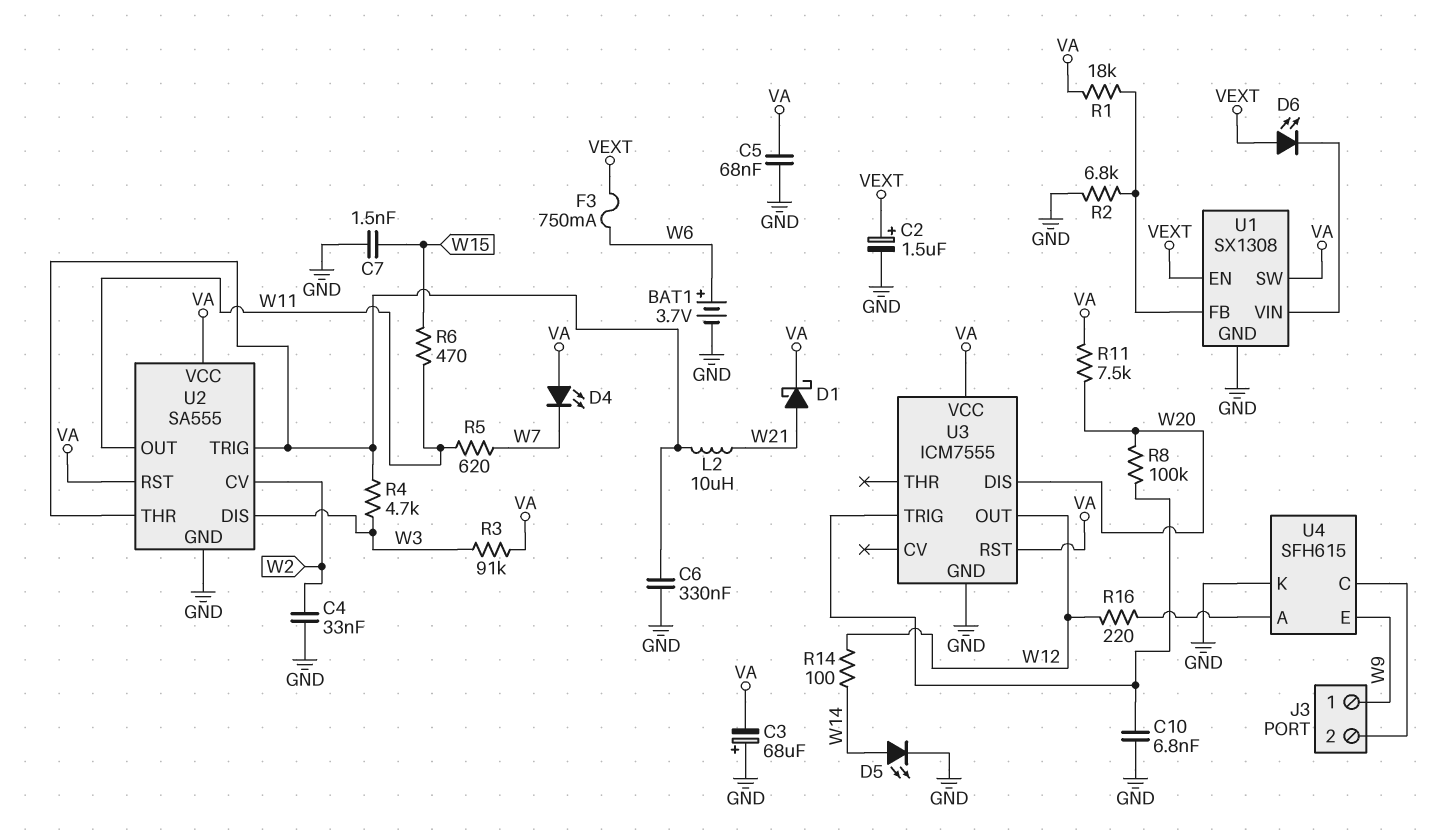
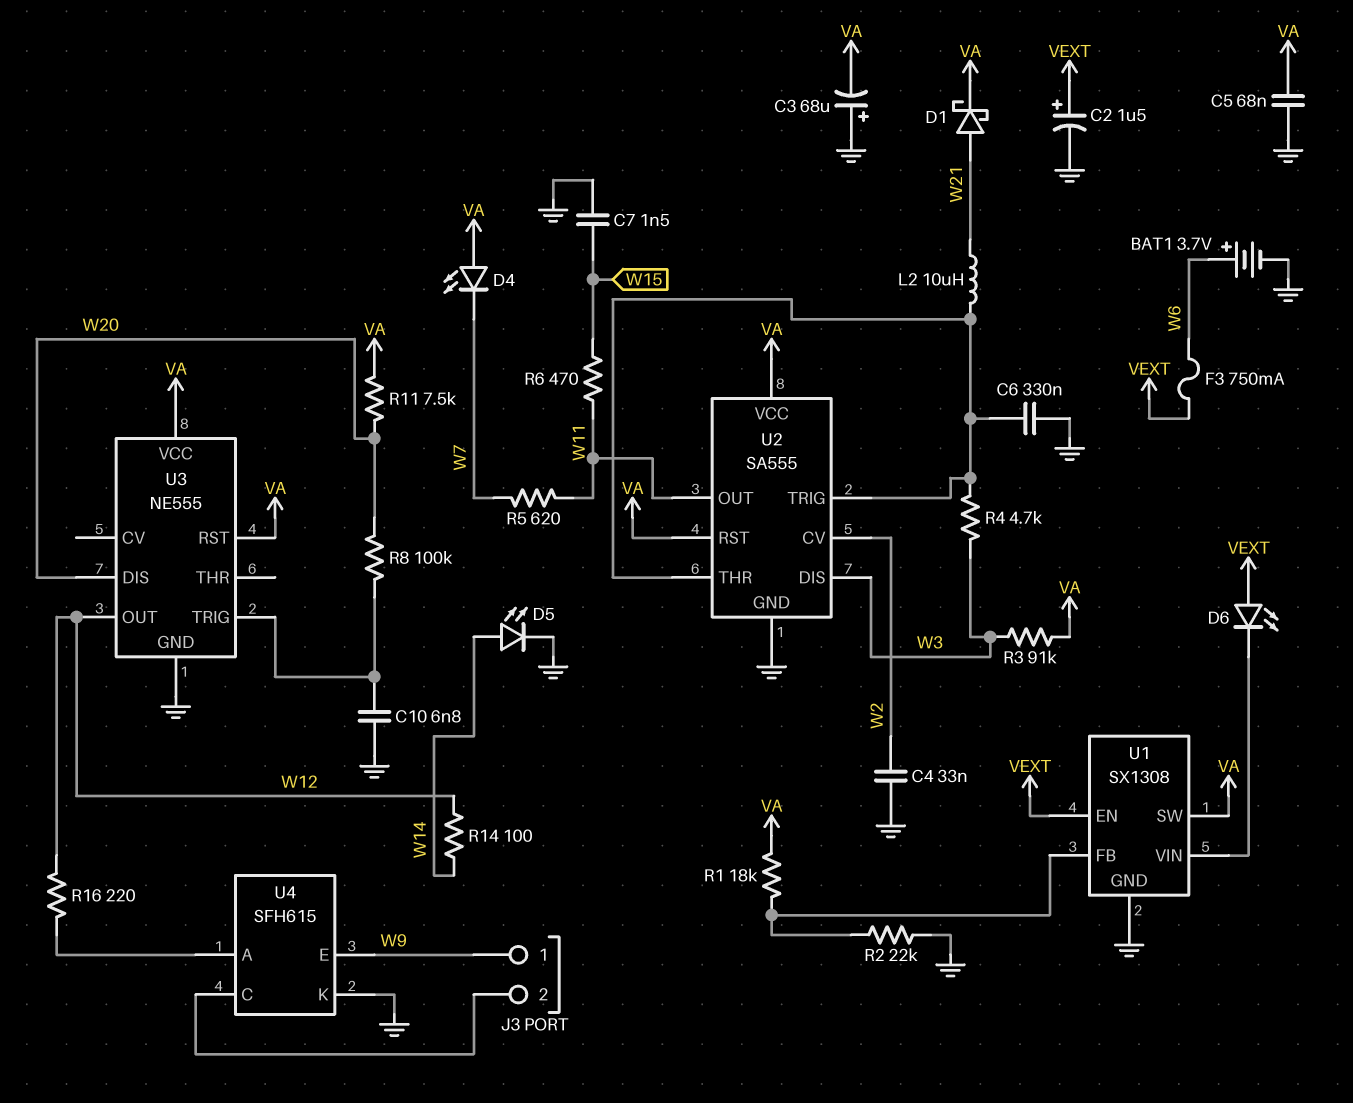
R2: 6.8k (GND, U1/FB) -> 22k (GND, U1/FB)
U3: ICM7555 -> NE555

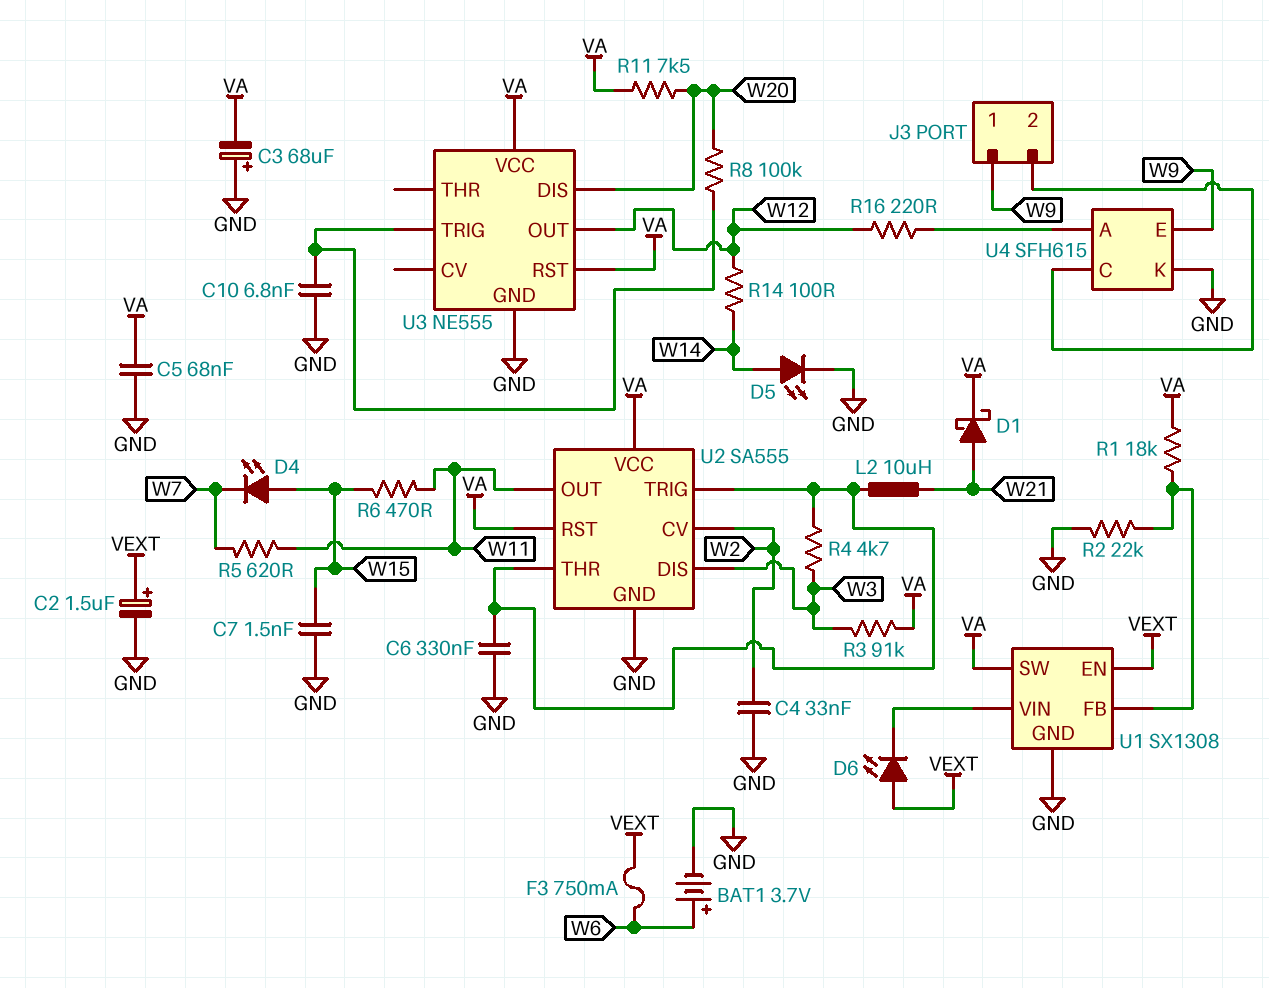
D4: LED (A VA, K W7) -> LED (A W15, K W7)

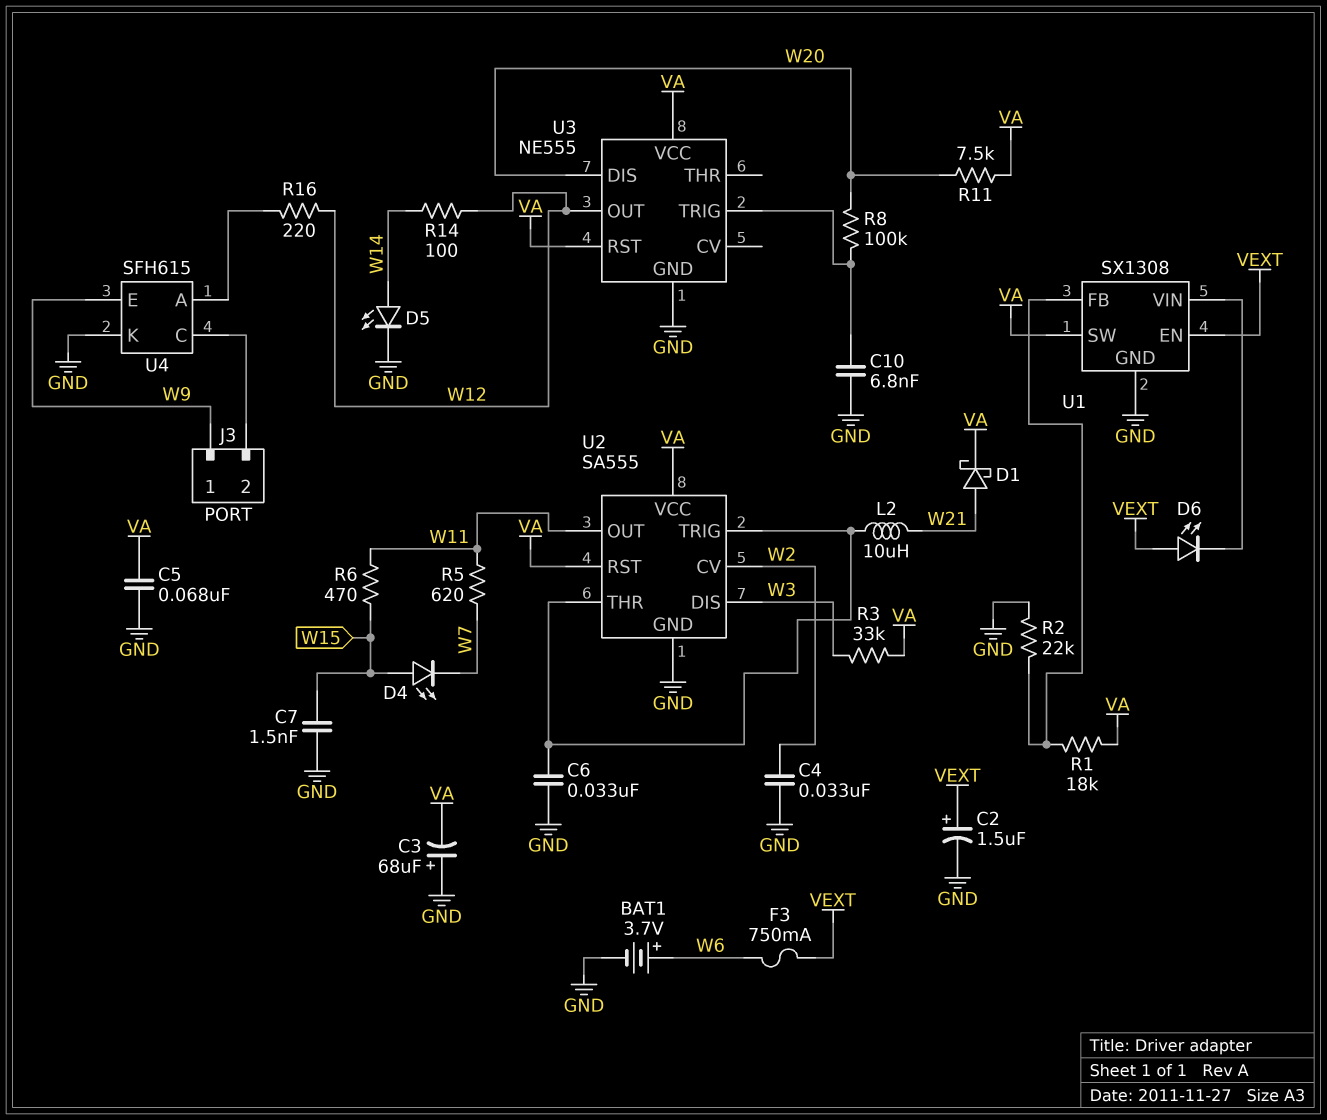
C6: 330nF (GND, U2/THR) -> 33nF (GND, U2/THR)
R3: 91k (VA, W3) -> 33k (VA, W3)
R4: 4.7k (U2/THR, W3) -> none

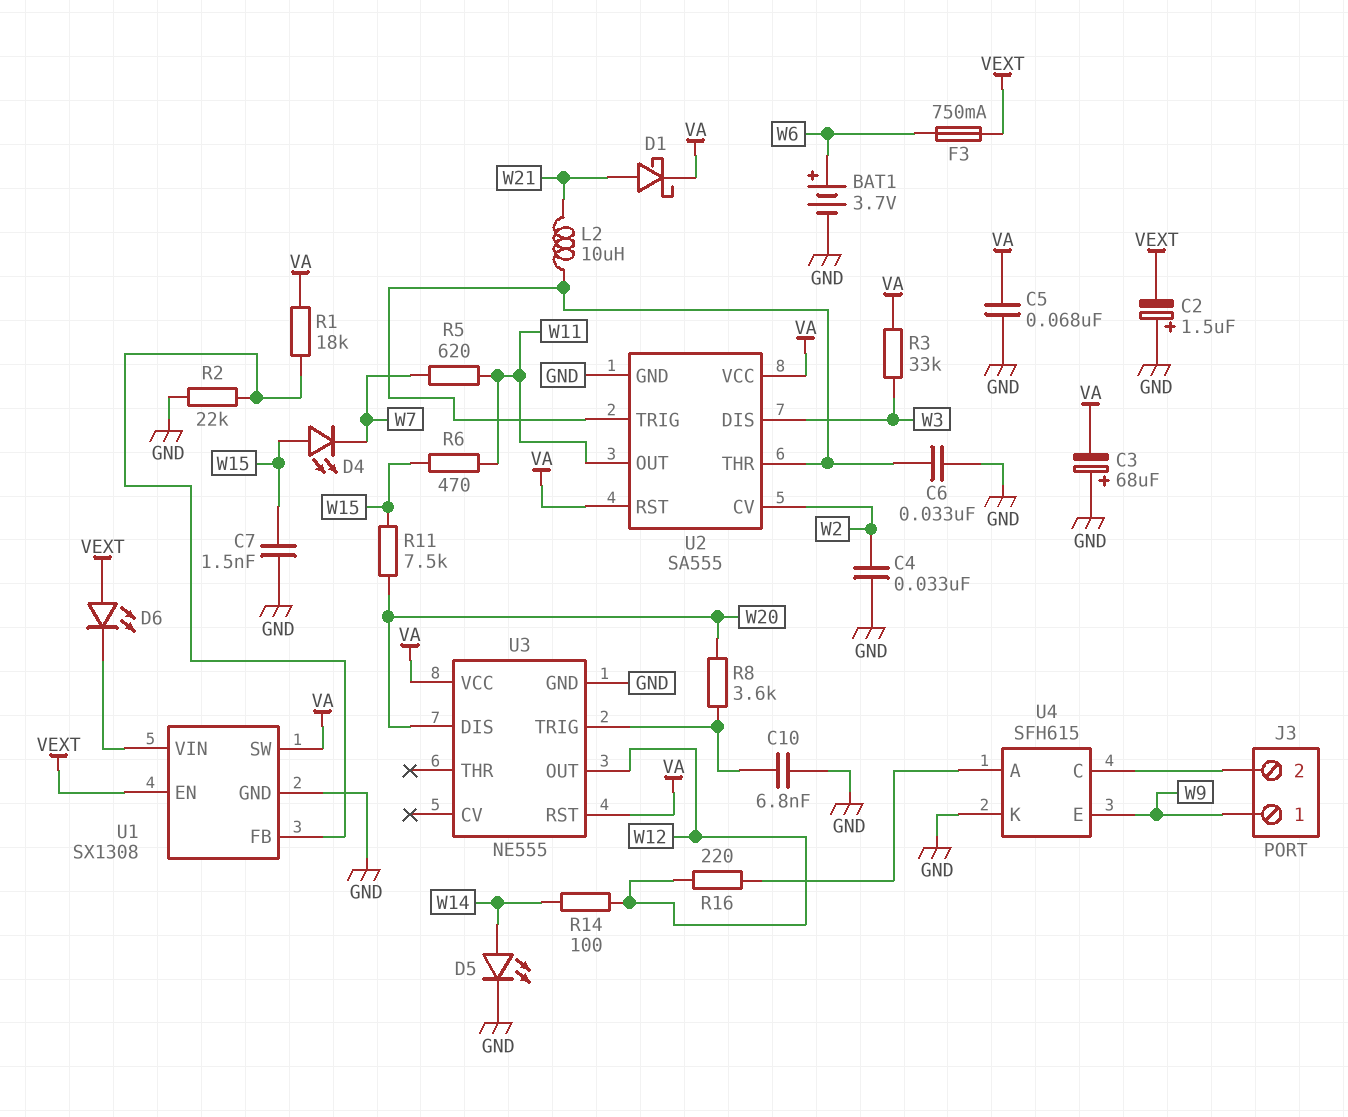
C2: 1.5uF (plus VEXT, minus GND) -> 1.5uF (plus GND, minus VEXT)
R8: 100k (U3/TRIG, W20) -> 3.6k (U3/TRIG, W20)
R11: 7.5k (VA, W20) -> 7.5k (W15, W20)

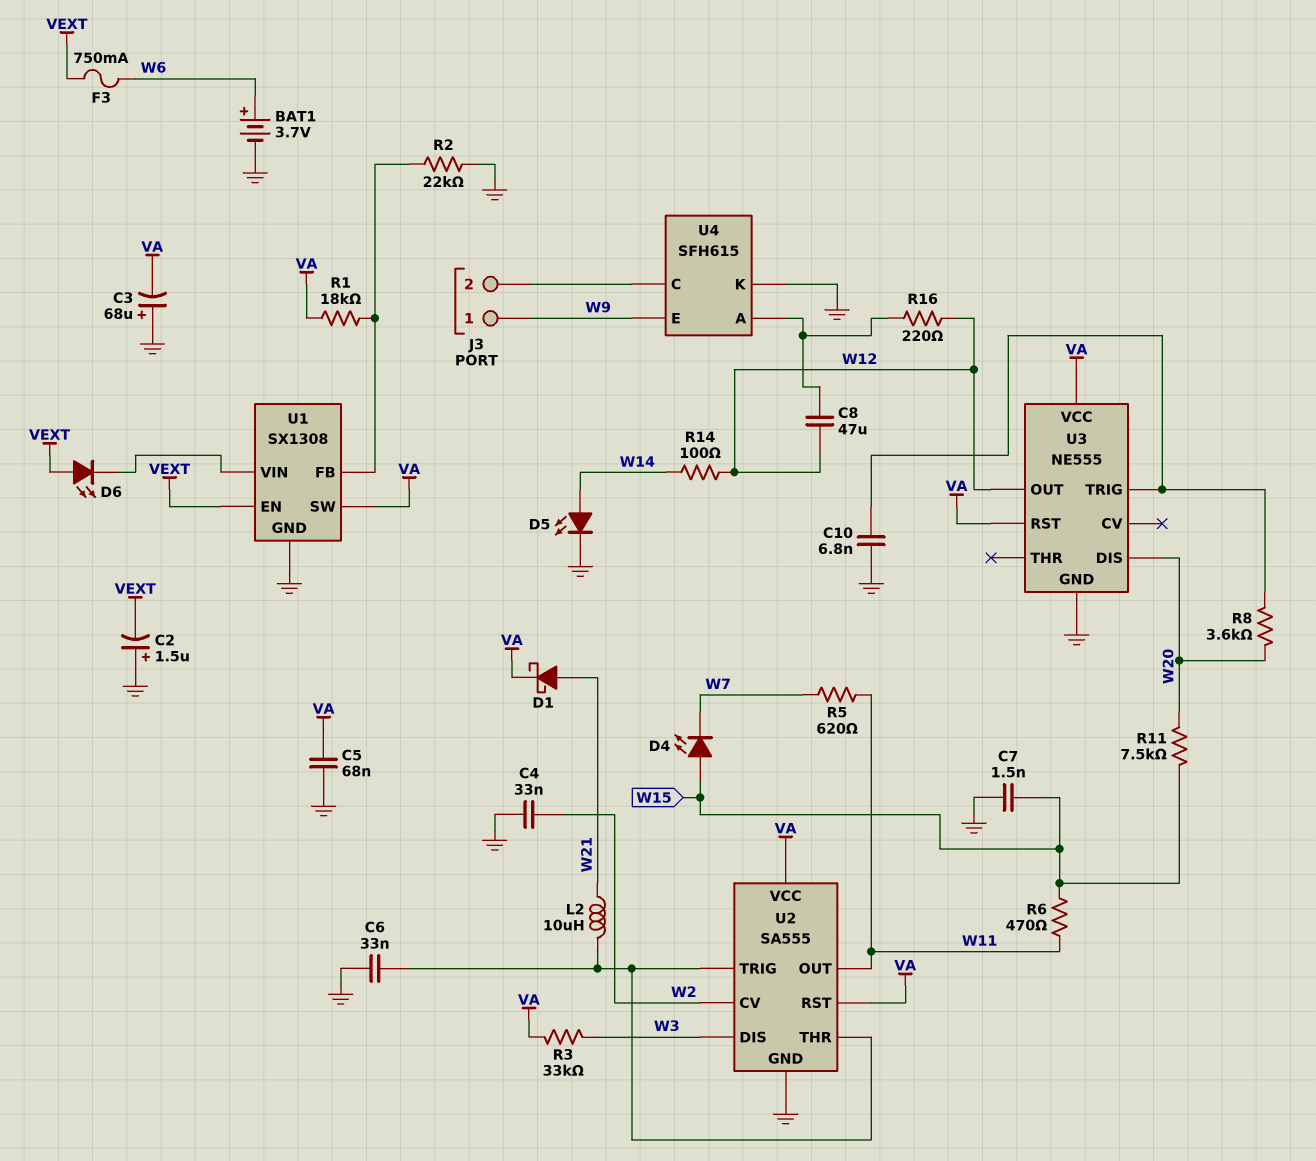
C8: none -> 47uF (U4/A, W12)

